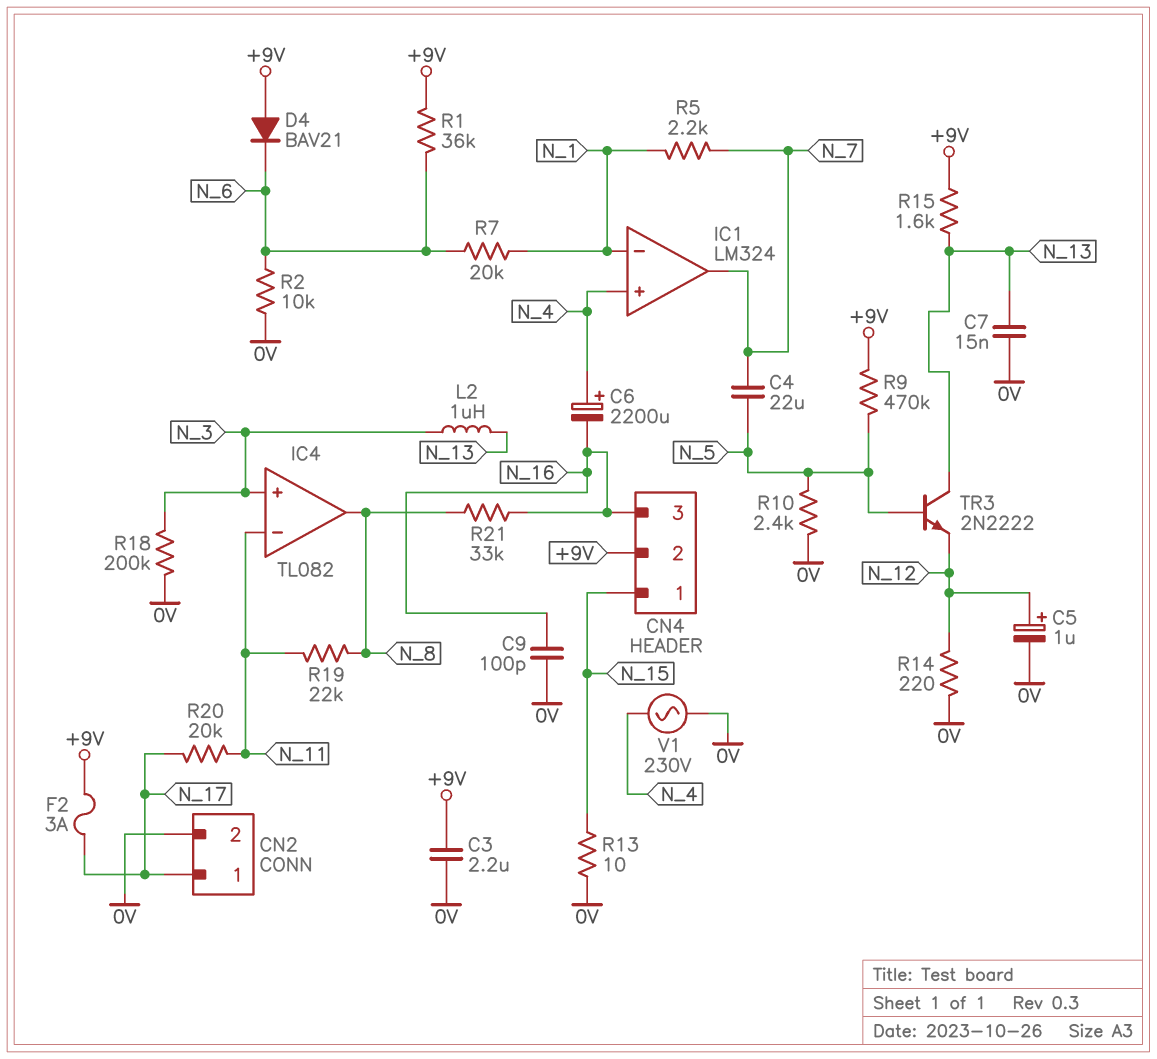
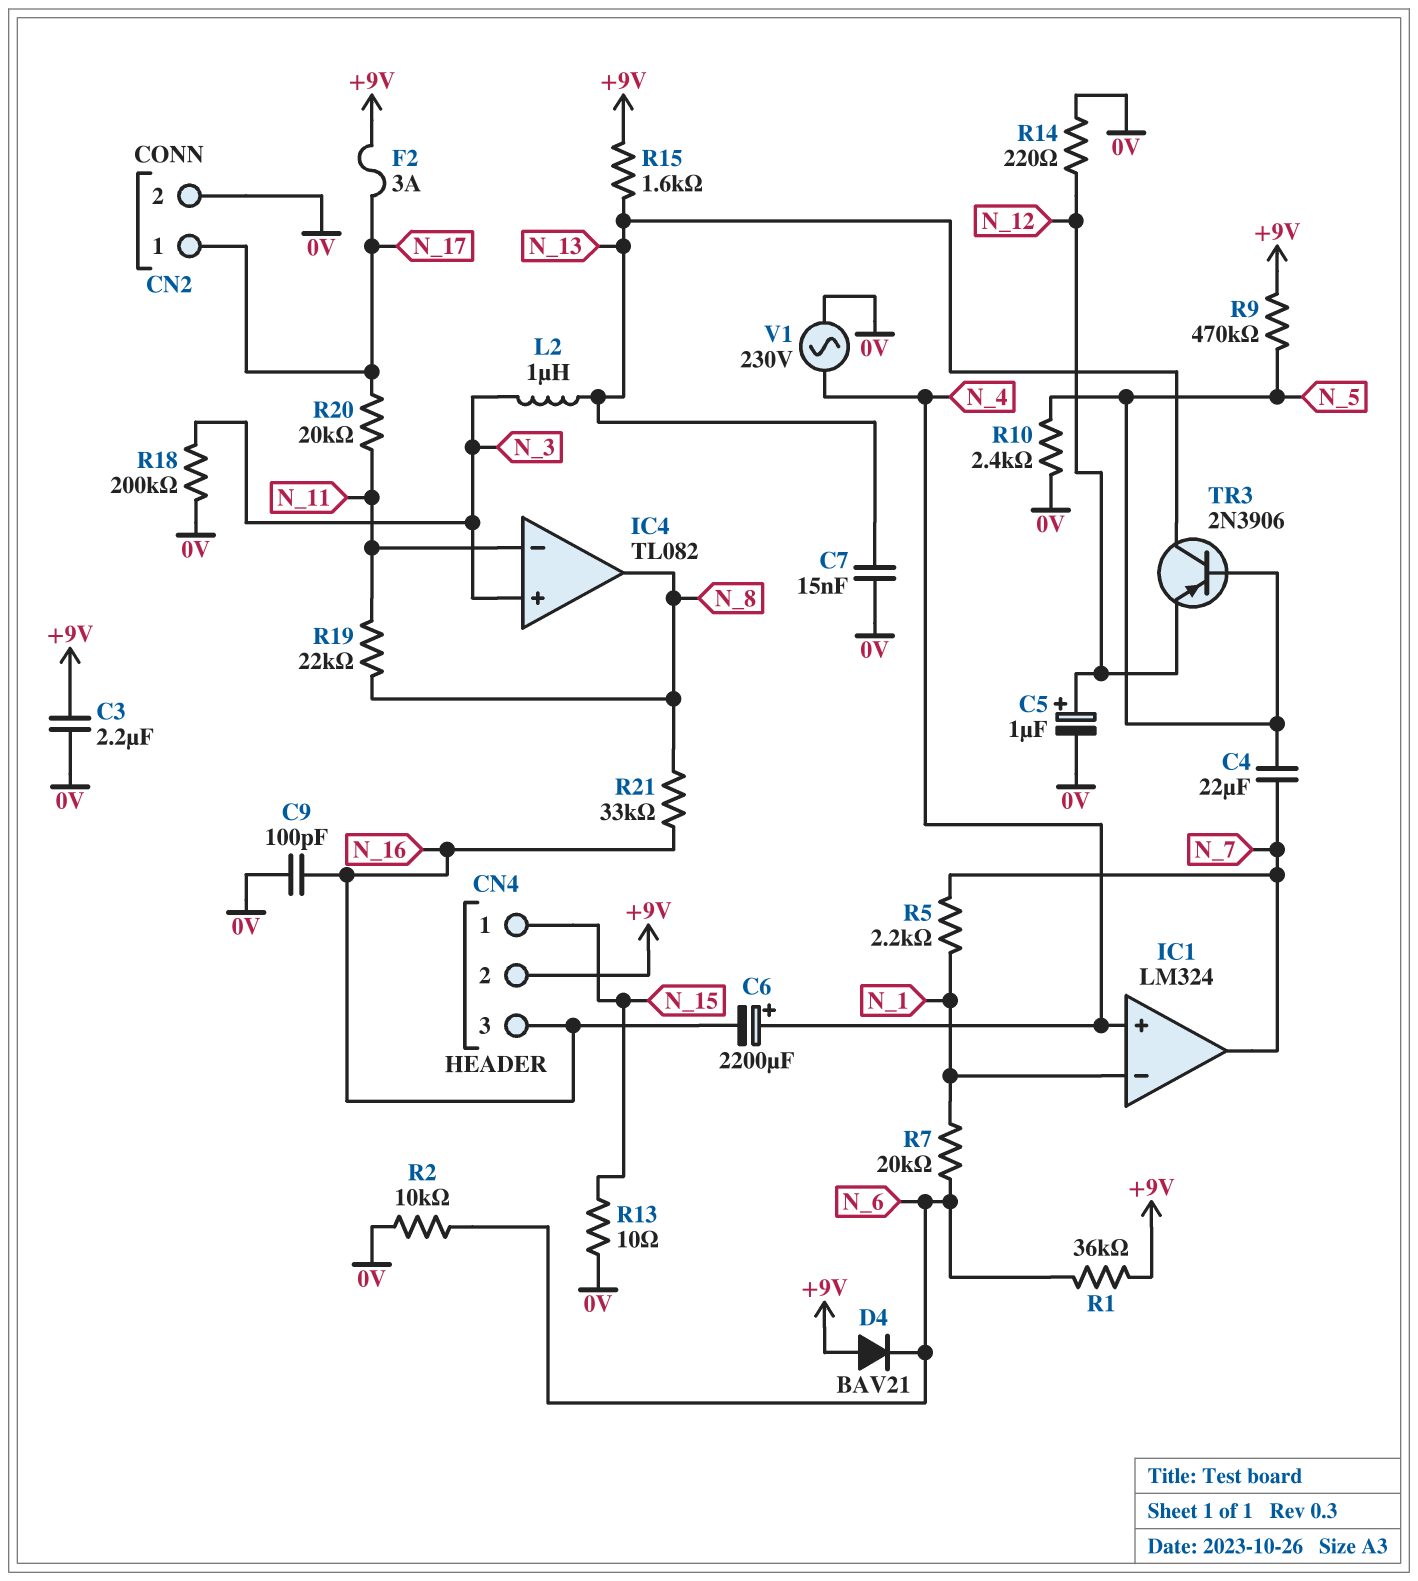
TR3: NPN 2N2222 (B N_5, C N_13, E N_12) -> PNP 2N3906 (B N_5, C N_13, E N_12)

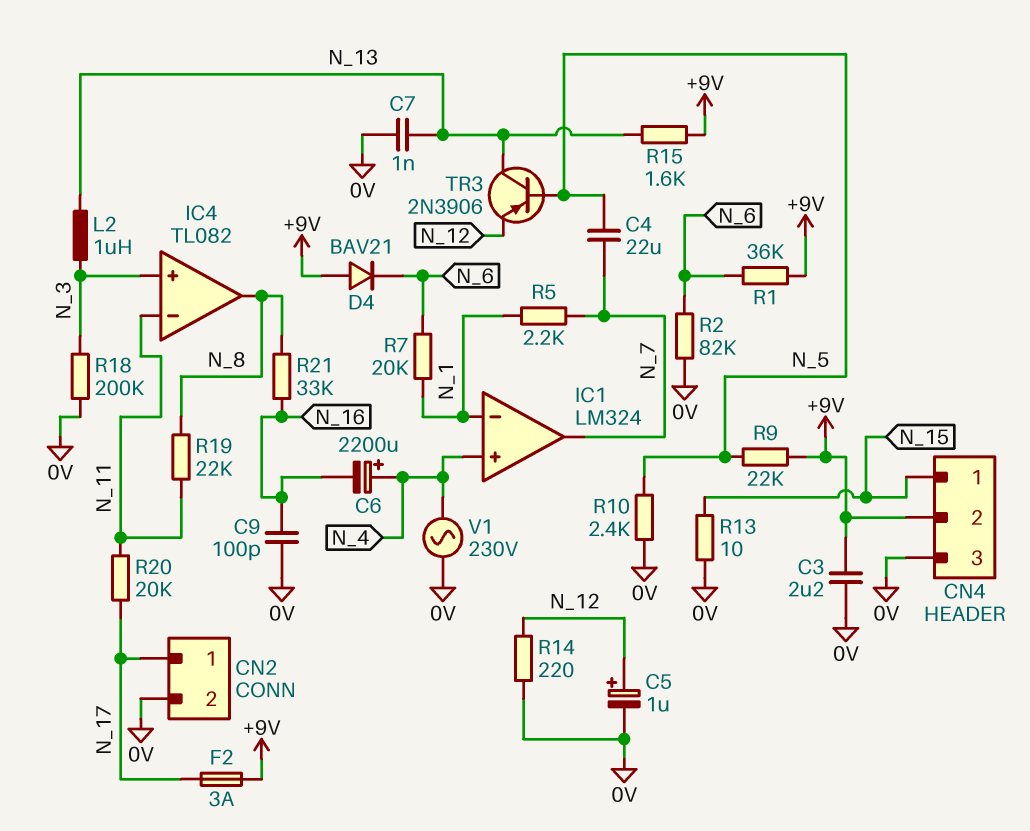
C7: 15nF (0V, N_13) -> 1nF (0V, N_13)
CN4 pin 3: N_16 -> 0V
R2: 10k (0V, N_6) -> 82k (0V, N_6)
R9: 470k (+9V, N_5) -> 22k (+9V, N_5)

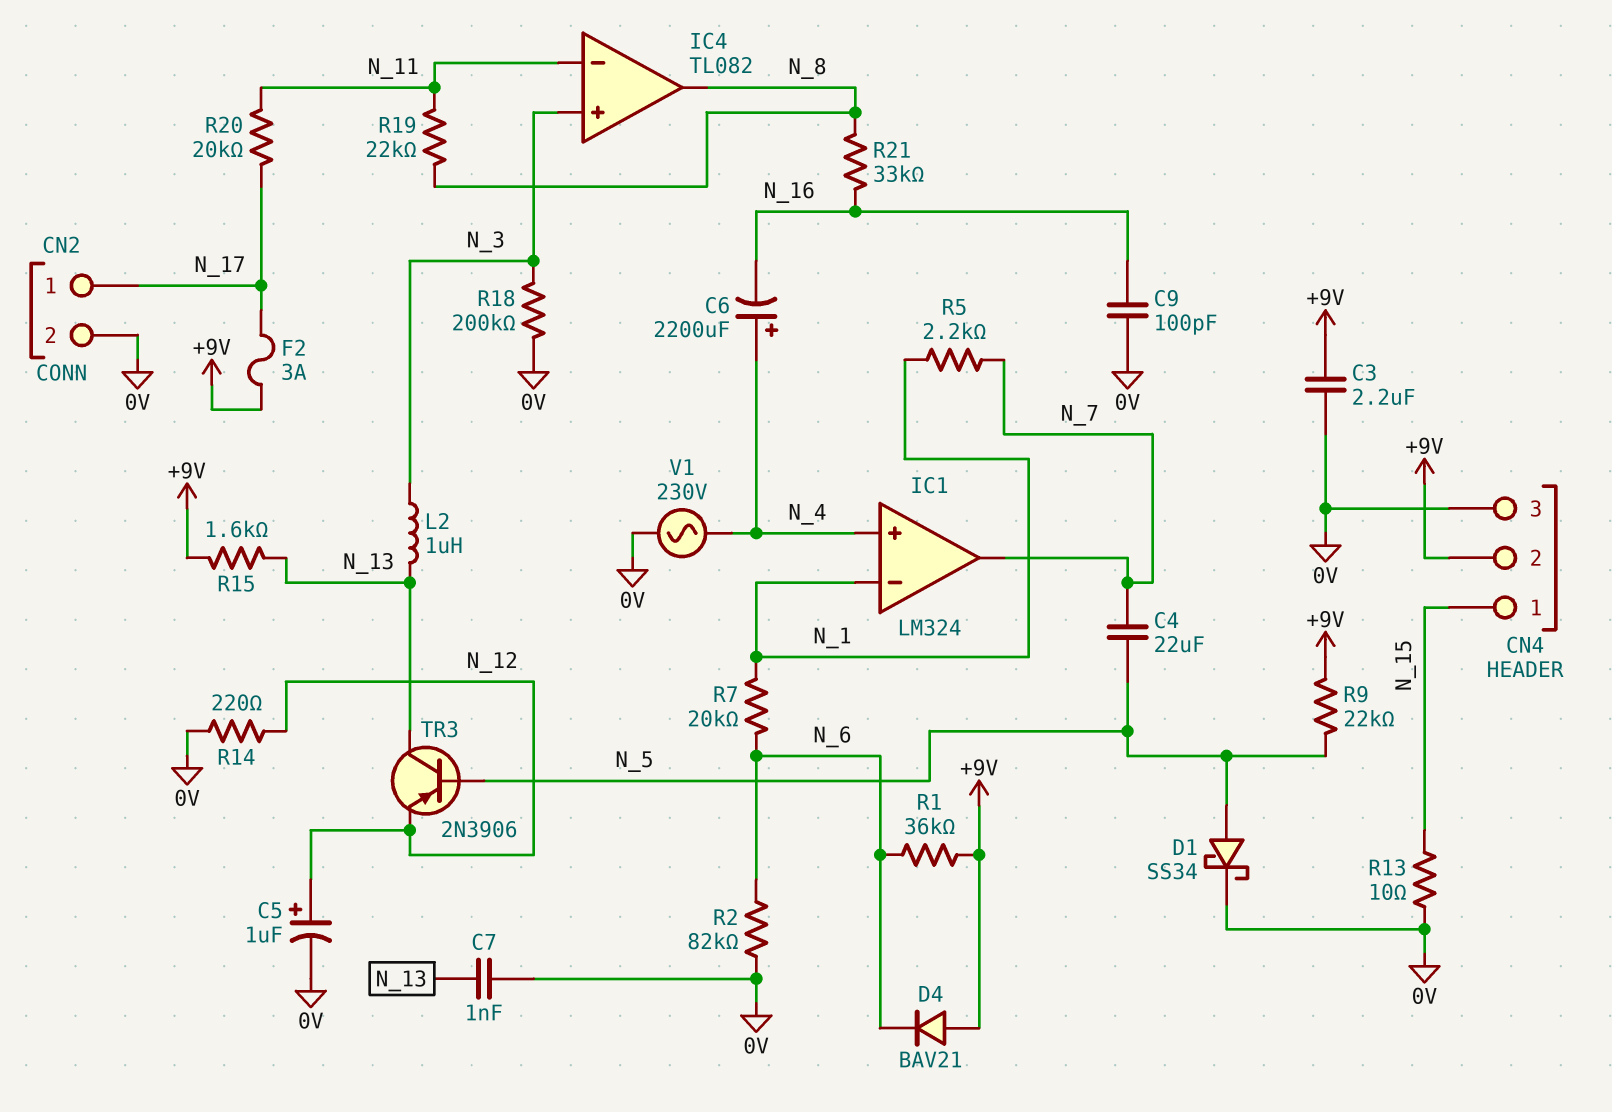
D1: none -> schottky SS34 (A N_5, K 0V)
R10: 2.4k (0V, N_5) -> none

